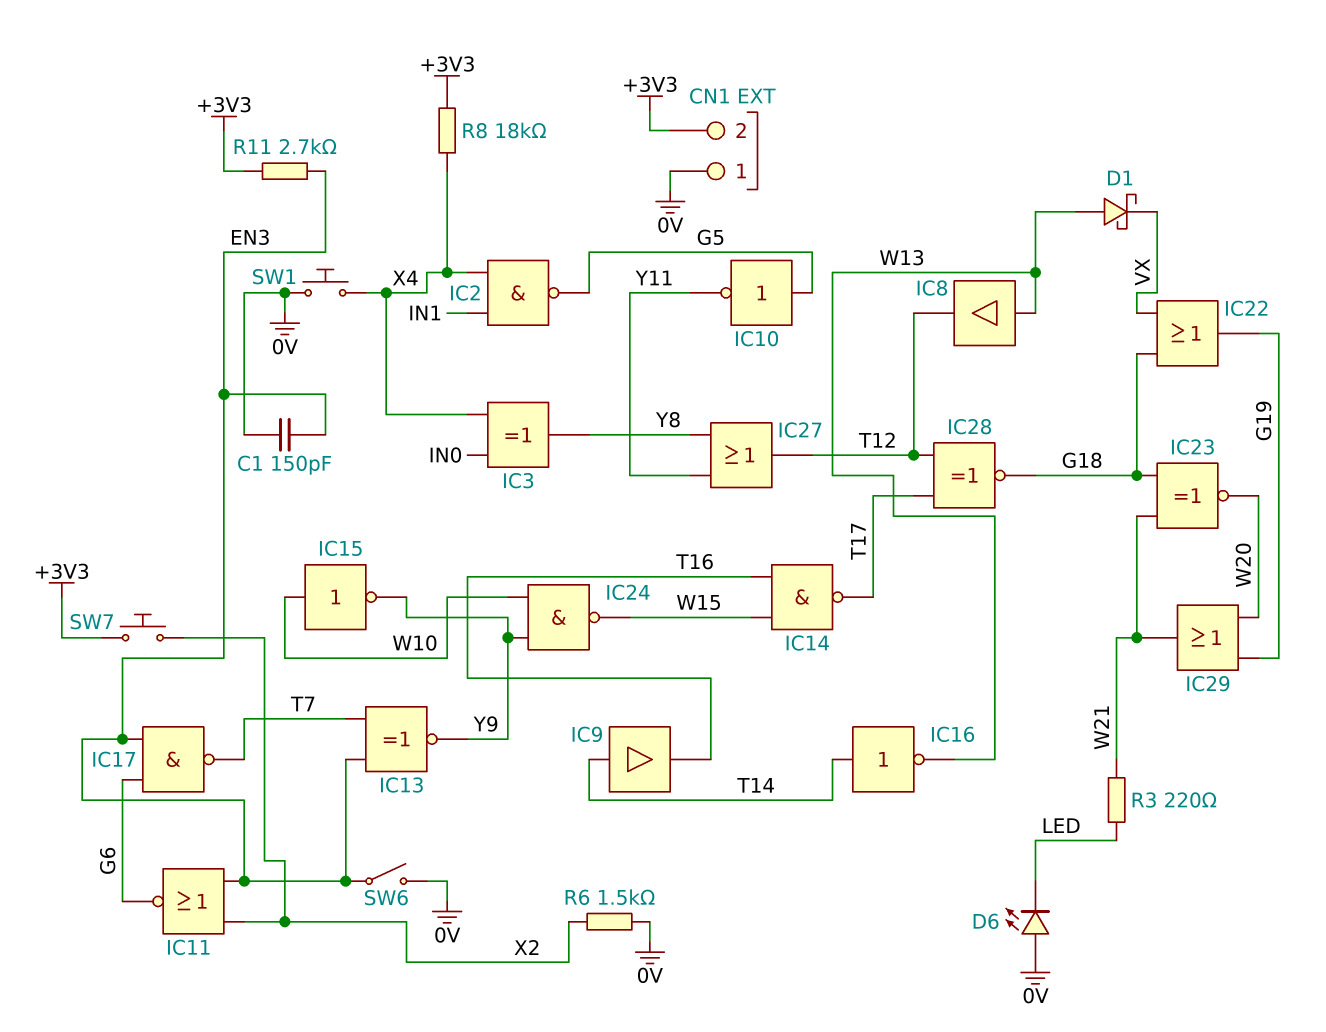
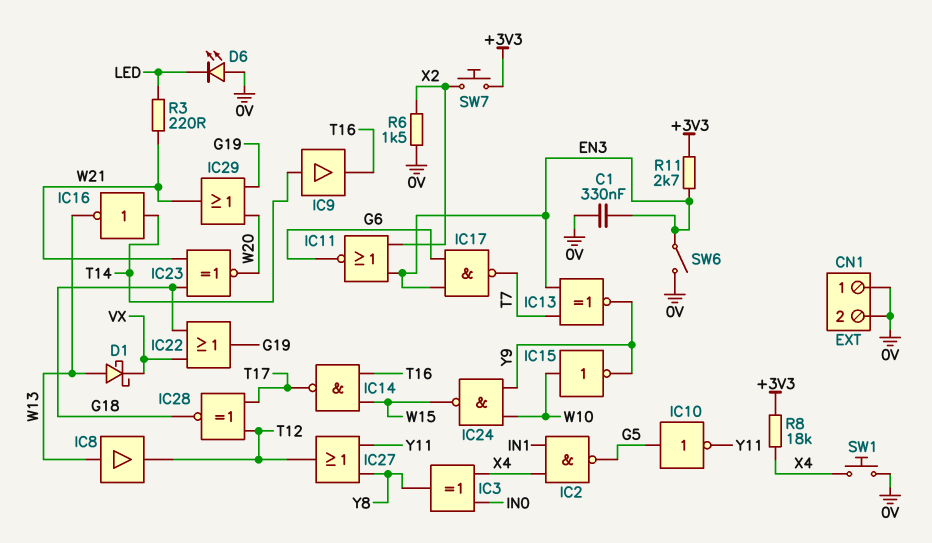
C1: 150pF (0V, EN3) -> 330nF (0V, EN3)
CN1 pin 2: +3V3 -> 0V

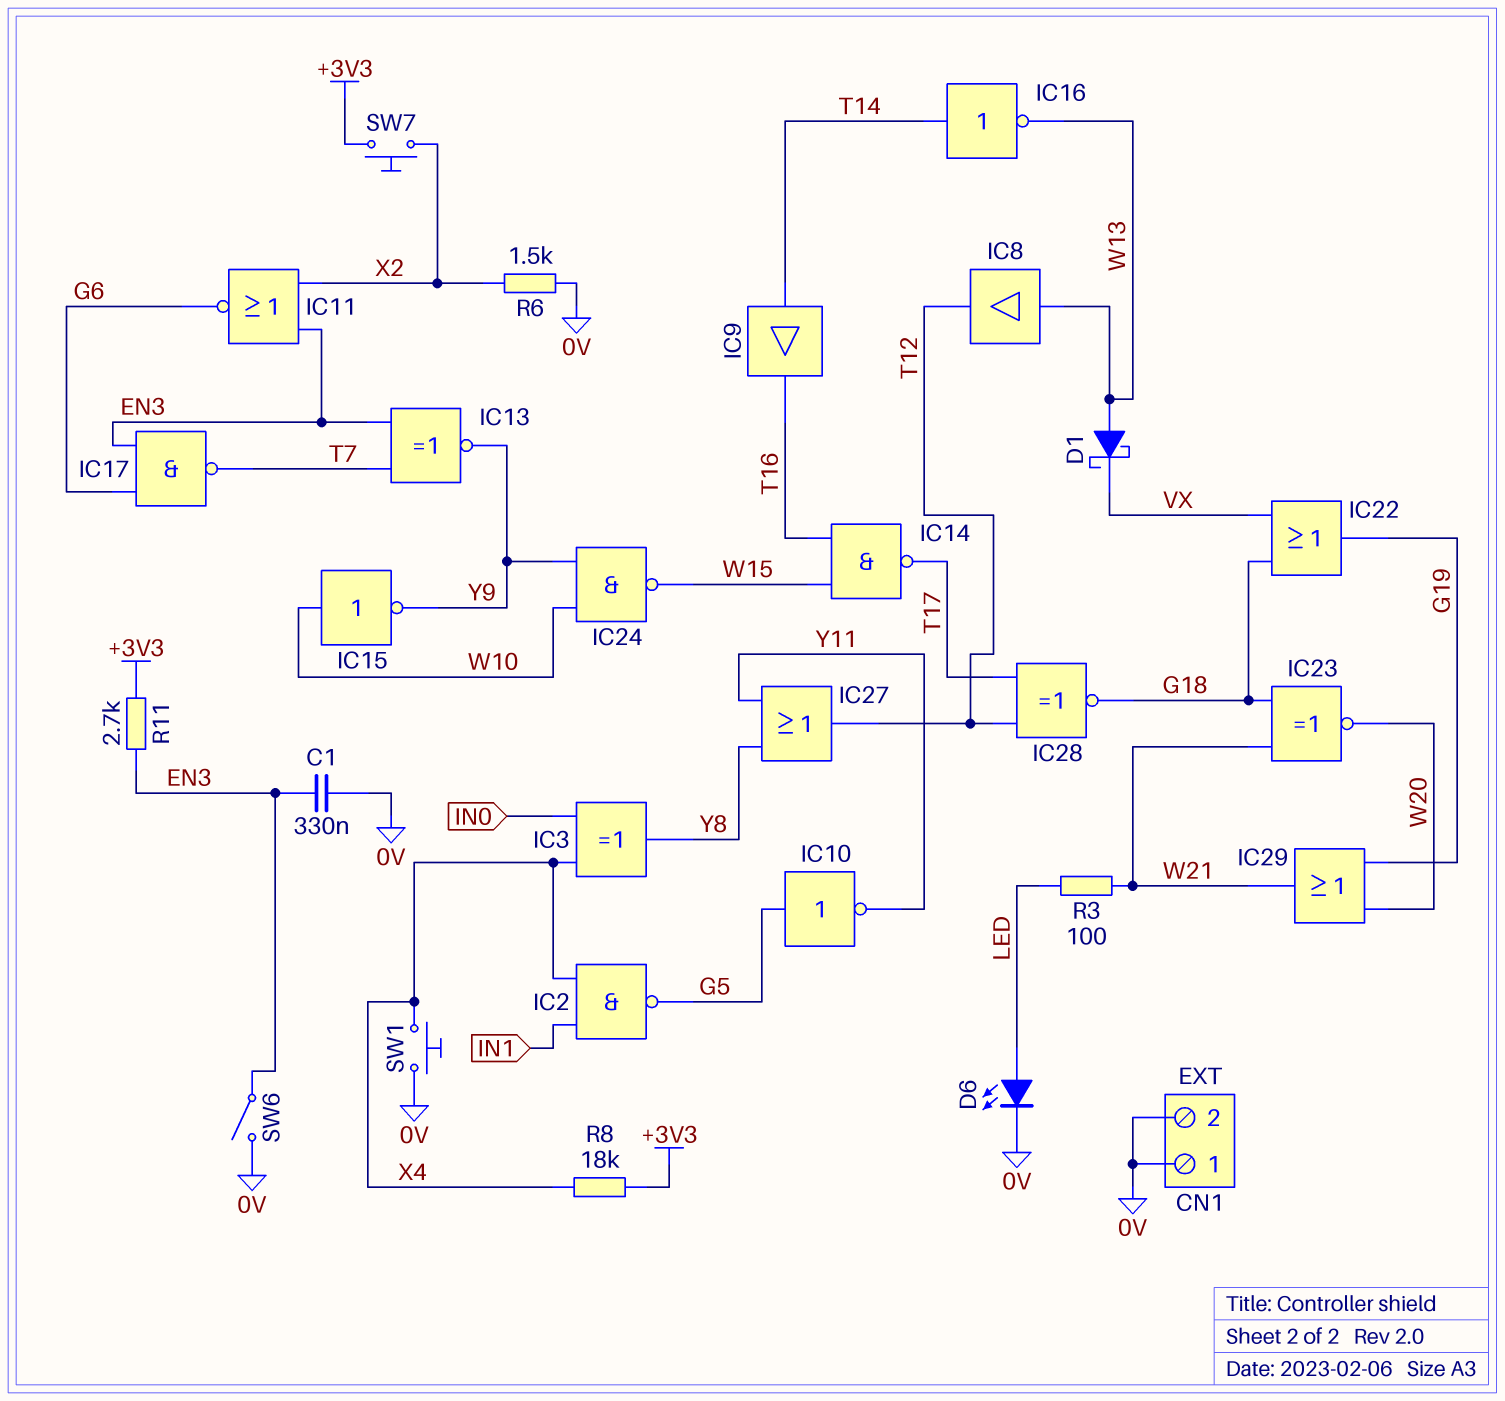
D6: LED (A 0V, K LED) -> LED (A LED, K 0V)
R3: 220 (LED, W21) -> 100 (LED, W21)

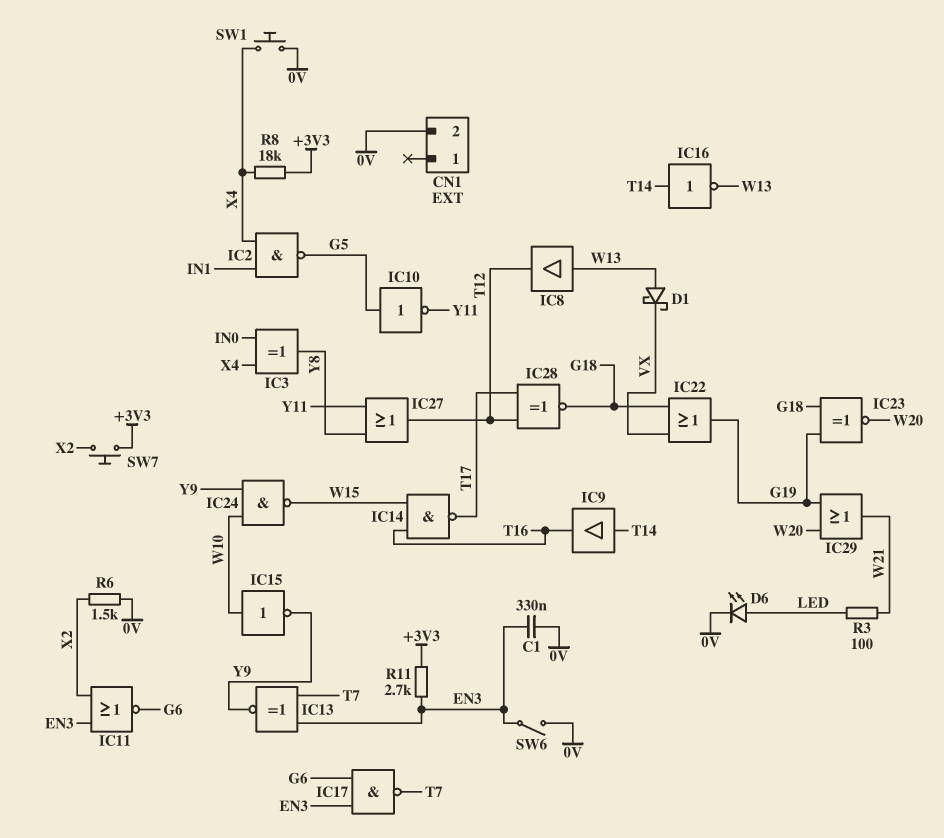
CN1 pin 1: 0V -> none
IC23: XNOR (in G18, in W21, out W20) -> XNOR (in G18, in G19, out W20)

